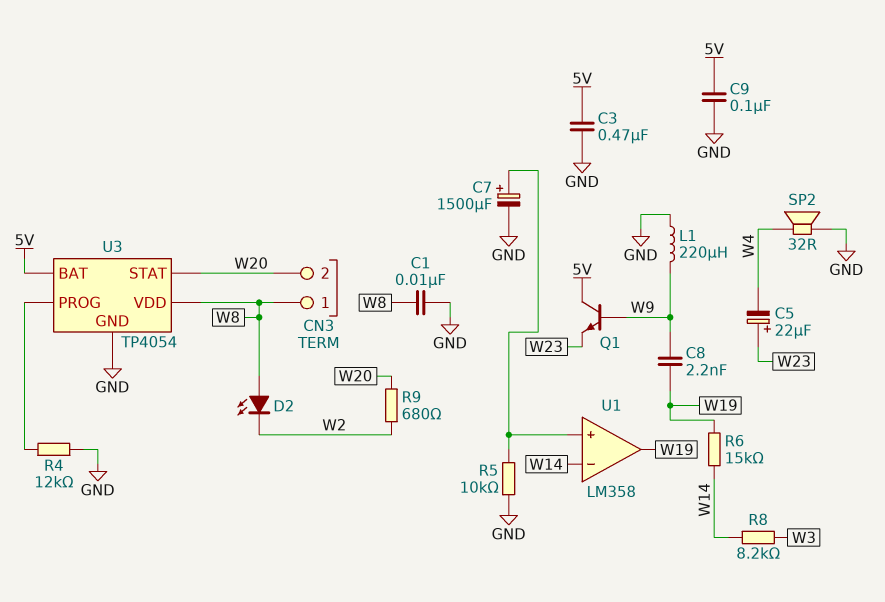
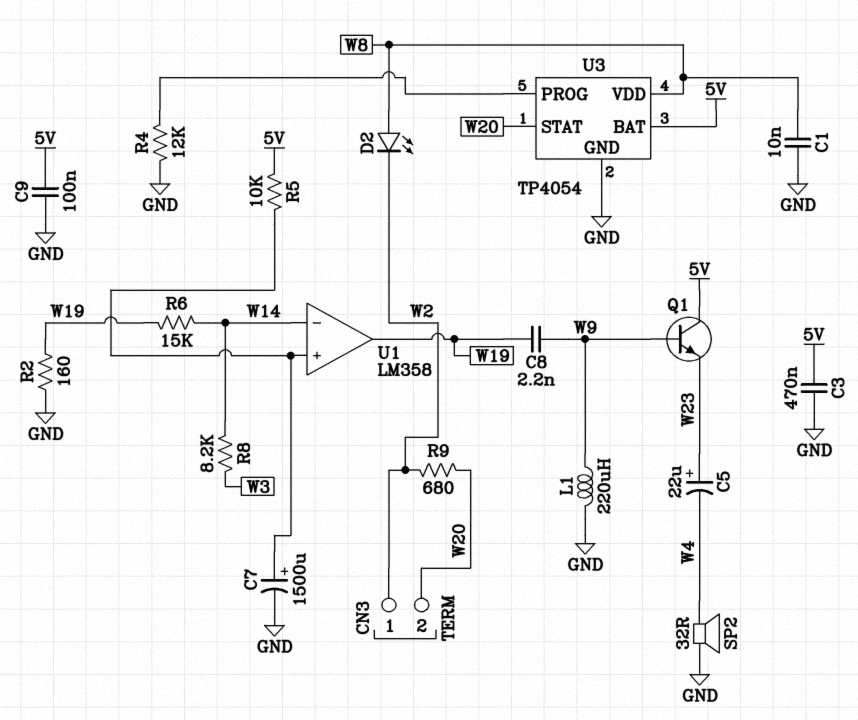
CN3 pin 1: W8 -> W2
R2: none -> 160 (GND, W19)
R5: 10k (GND, U1/in+) -> 10k (5V, U1/in+)

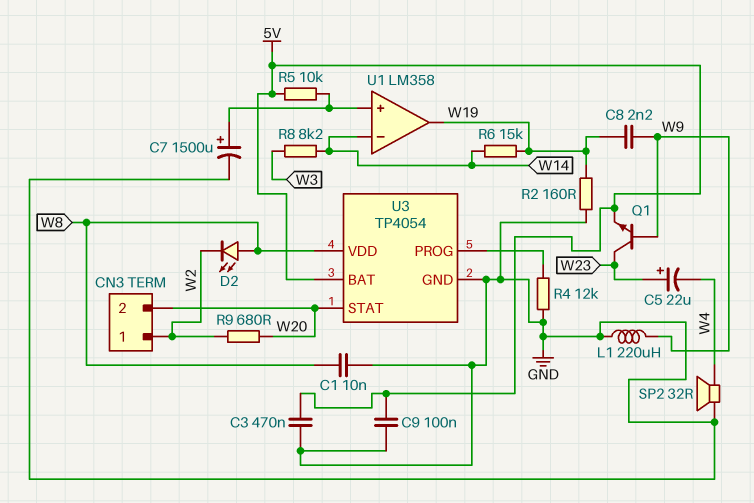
Q1: NPN (B W9, C 5V, E W23) -> NPN (B W9, C W23, E 5V)

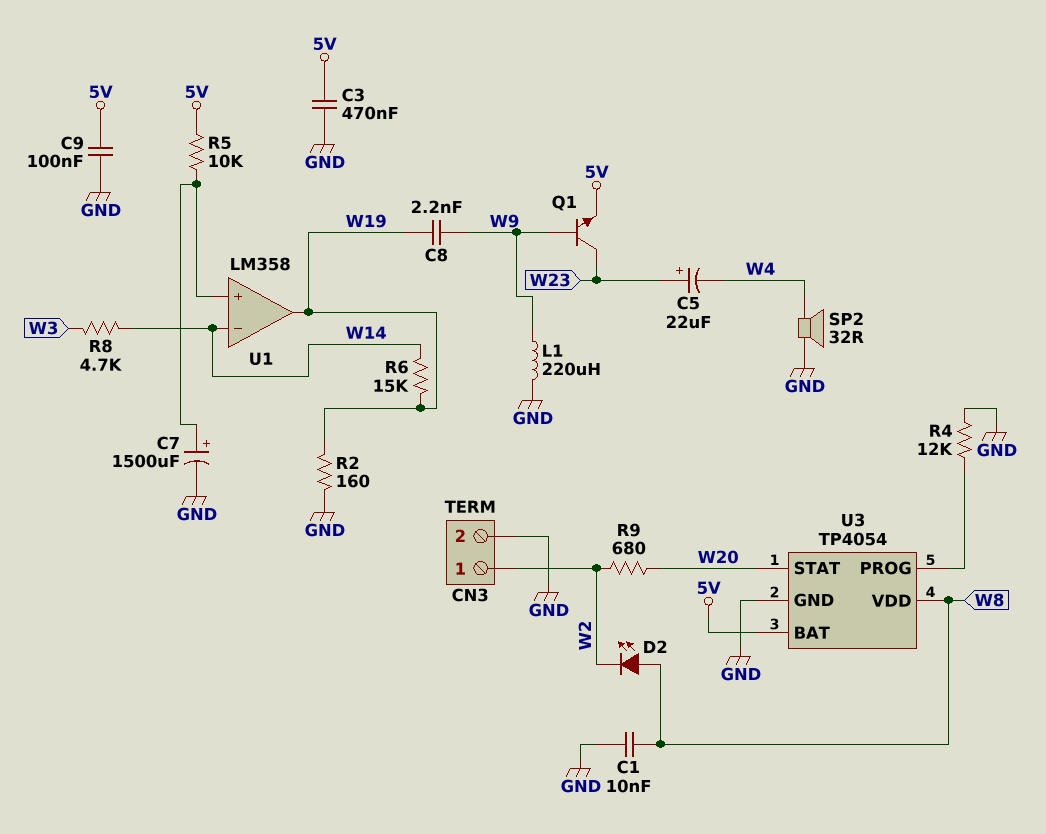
CN3 pin 2: W20 -> GND
R8: 8.2k (W3, W14) -> 4.7k (W3, W14)

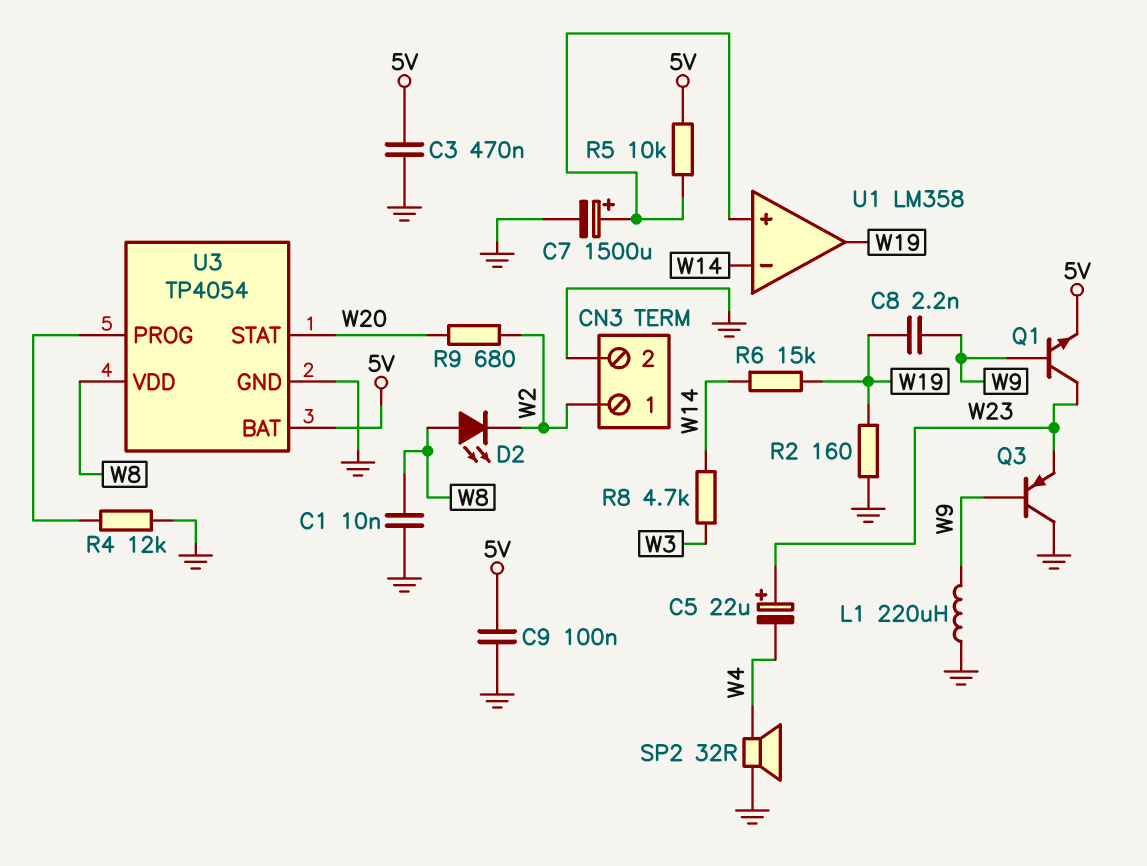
Q3: none -> PNP (B W9, C GND, E W23)

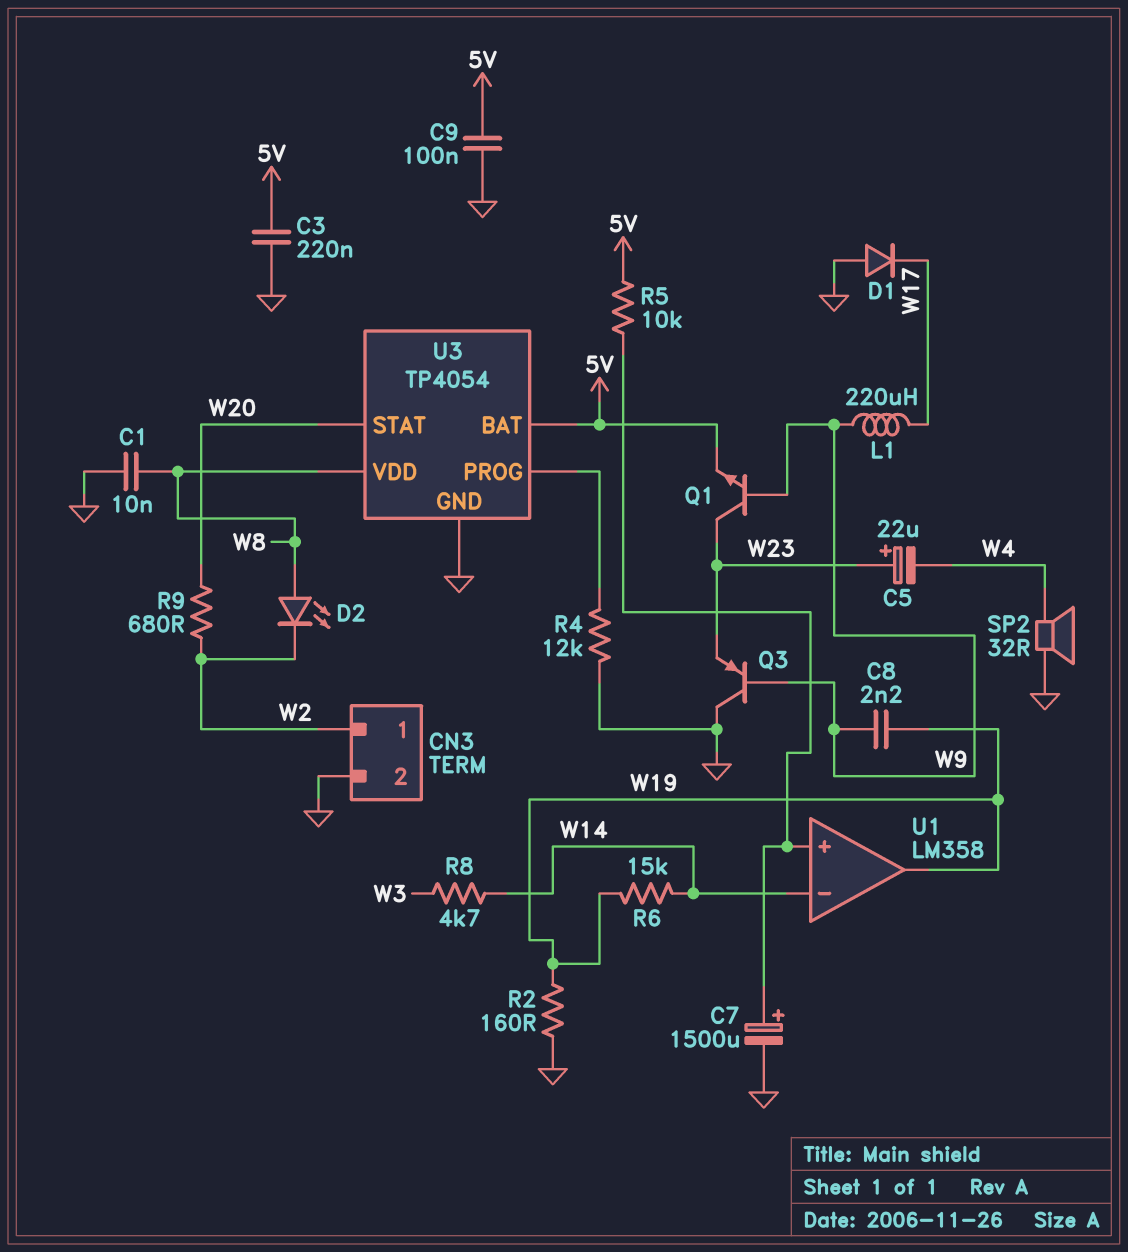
C3: 470nF (5V, GND) -> 220nF (5V, GND)
D1: none -> diode (A GND, K W17)
L1: 220uH (GND, W9) -> 220uH (W9, W17)

